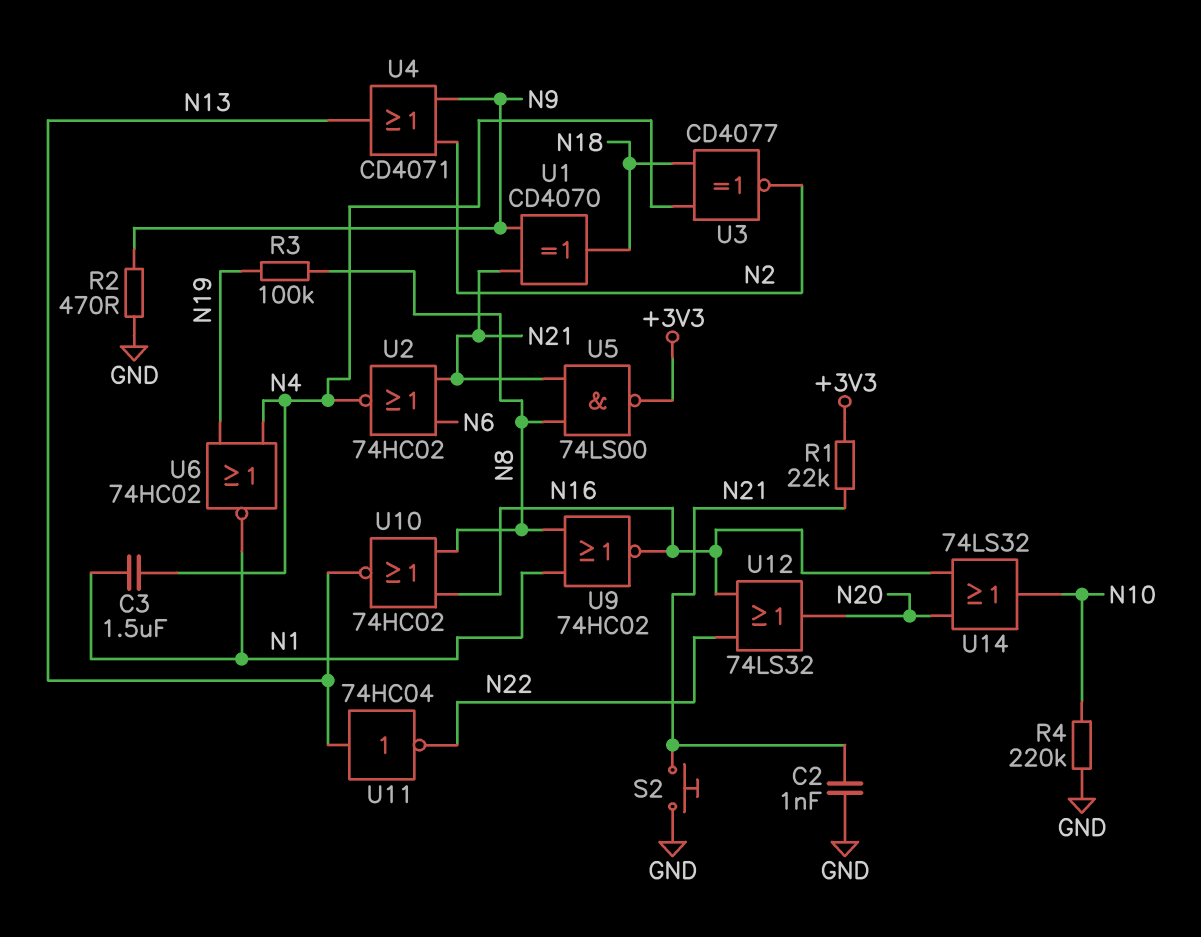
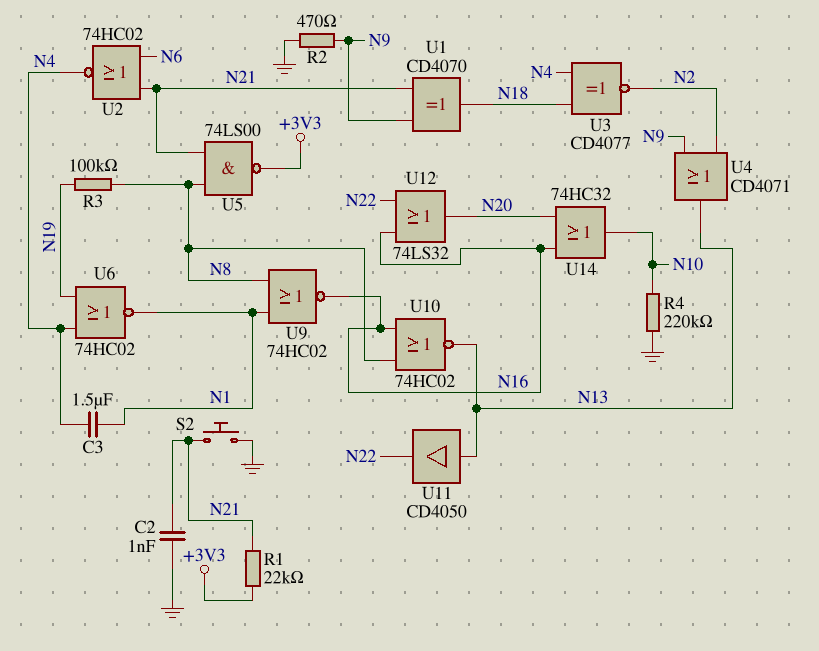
U11: NOT 74HC04 (in N13, out N22) -> buffer CD4050 (in N13, out N22)
U14: OR 74LS32 (in N16, in N20, out N10) -> OR 74HC32 (in N16, in N20, out N10)

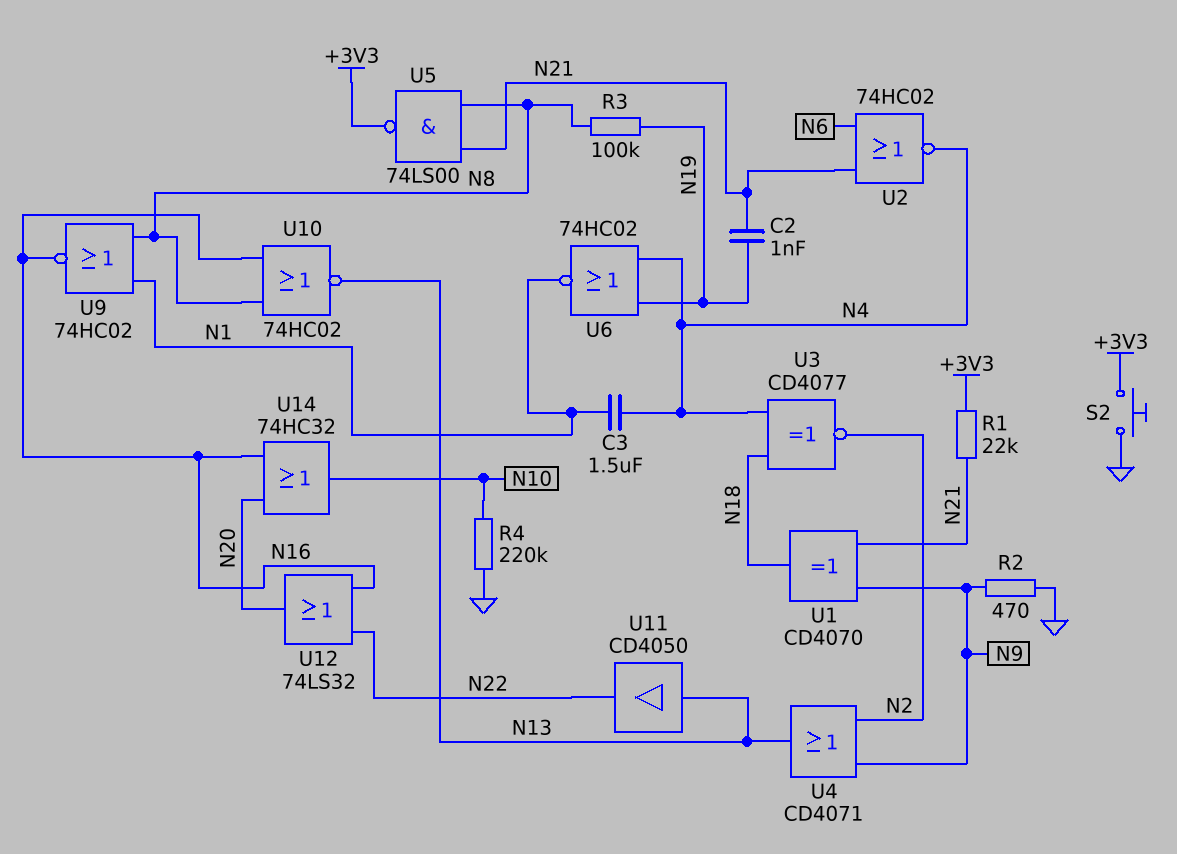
C2: 1nF (GND, N21) -> 1nF (N19, N21)
S2: button (GND, N21) -> button (+3V3, GND)

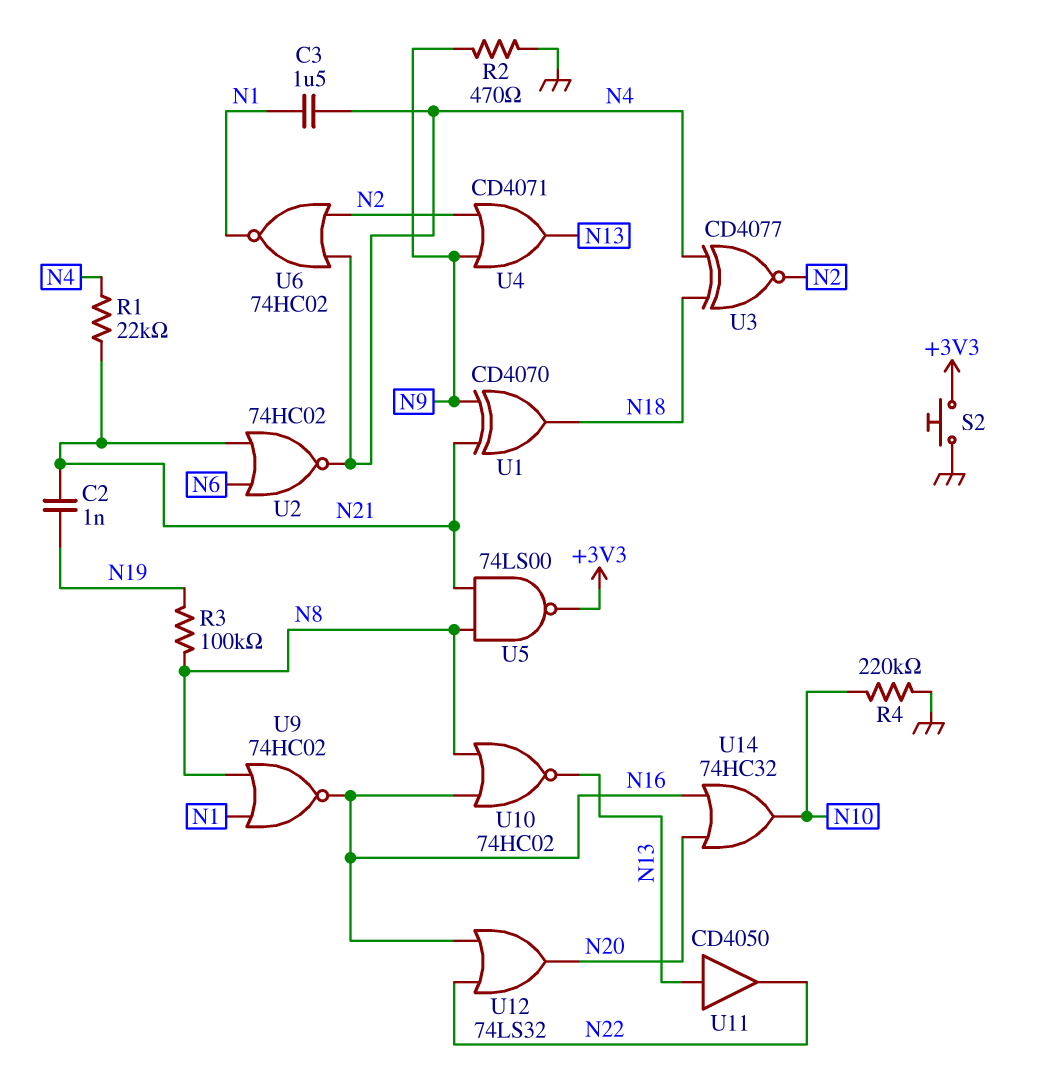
R1: 22k (+3V3, N21) -> 22k (N4, N21)
U6: NOR 74HC02 (in N4, in N19, out N1) -> NOR 74HC02 (in N2, in N4, out N1)

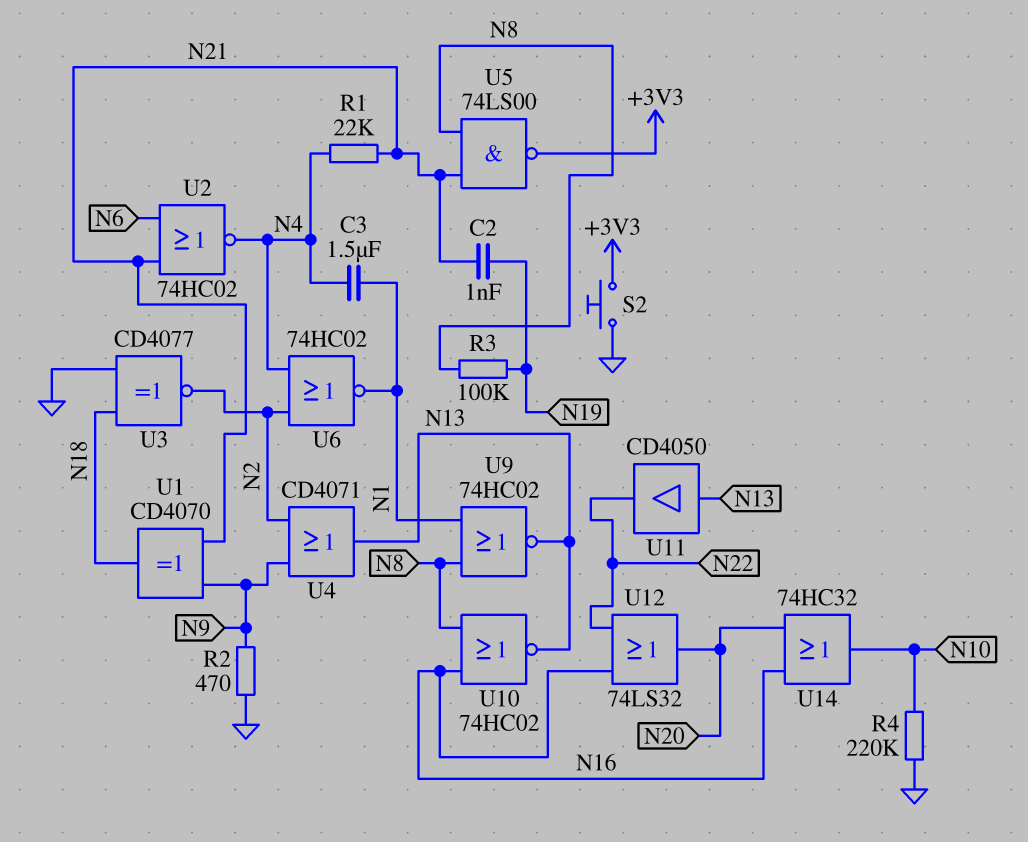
U3: XNOR CD4077 (in N4, in N18, out N2) -> XNOR CD4077 (in GND, in N18, out N2)
U9: NOR 74HC02 (in N1, in N8, out N16) -> NOR 74HC02 (in N1, in N8, out N13)

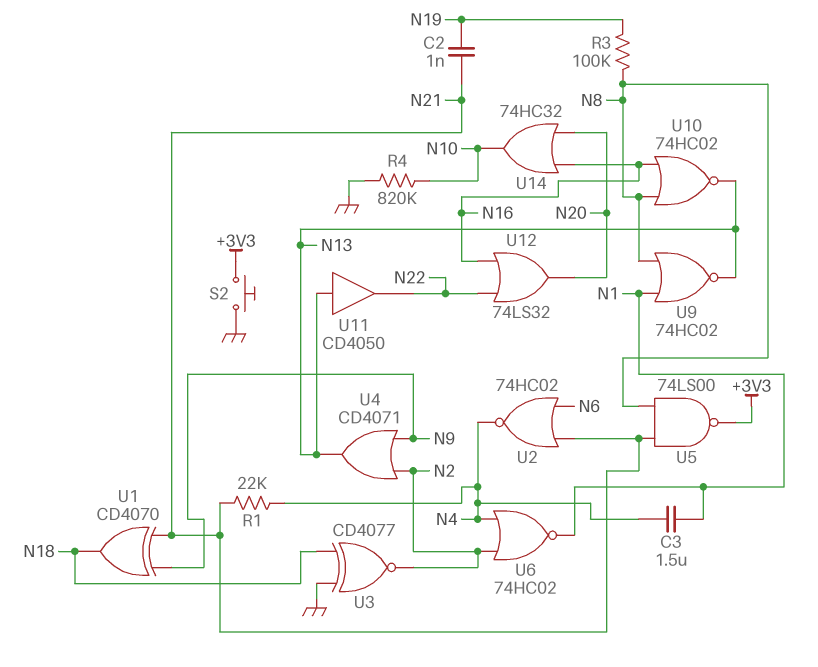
R2: 470 (GND, N9) -> none
R4: 220k (GND, N10) -> 820k (GND, N10)

